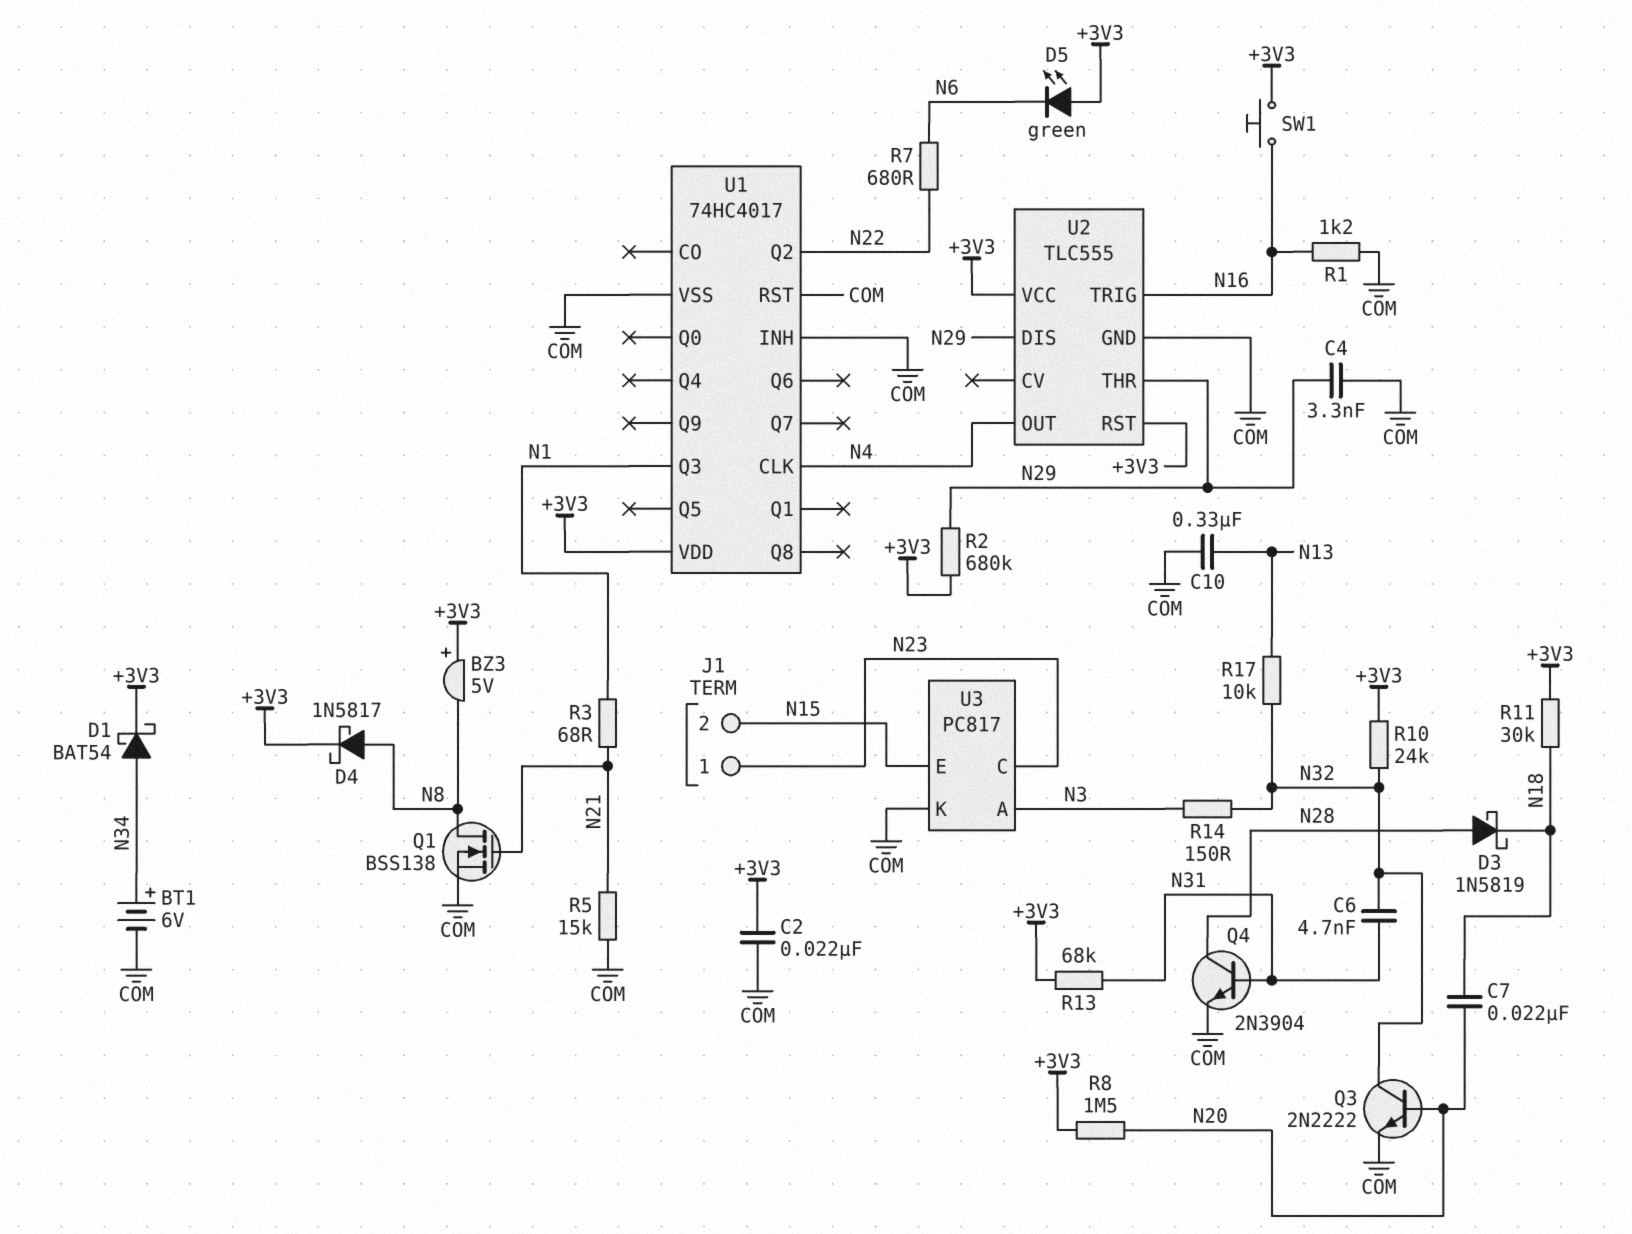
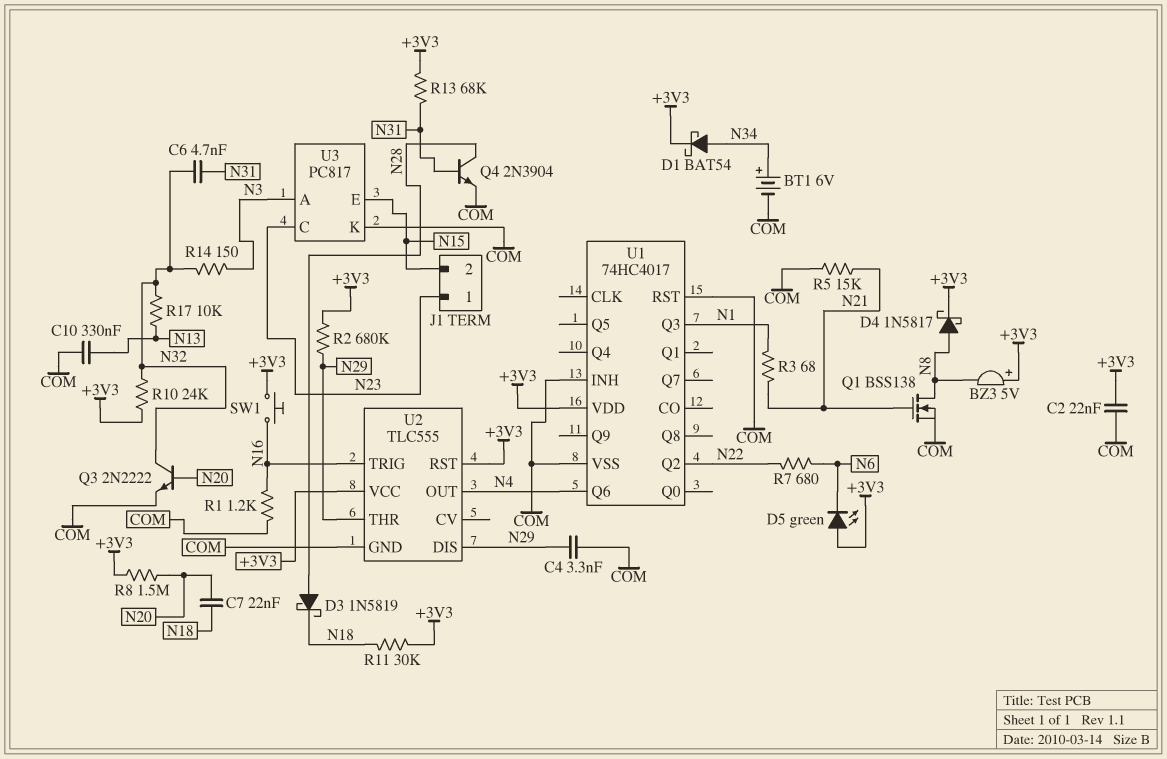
U1 pin CLK: N4 -> none
U1 pin Q6: none -> N4

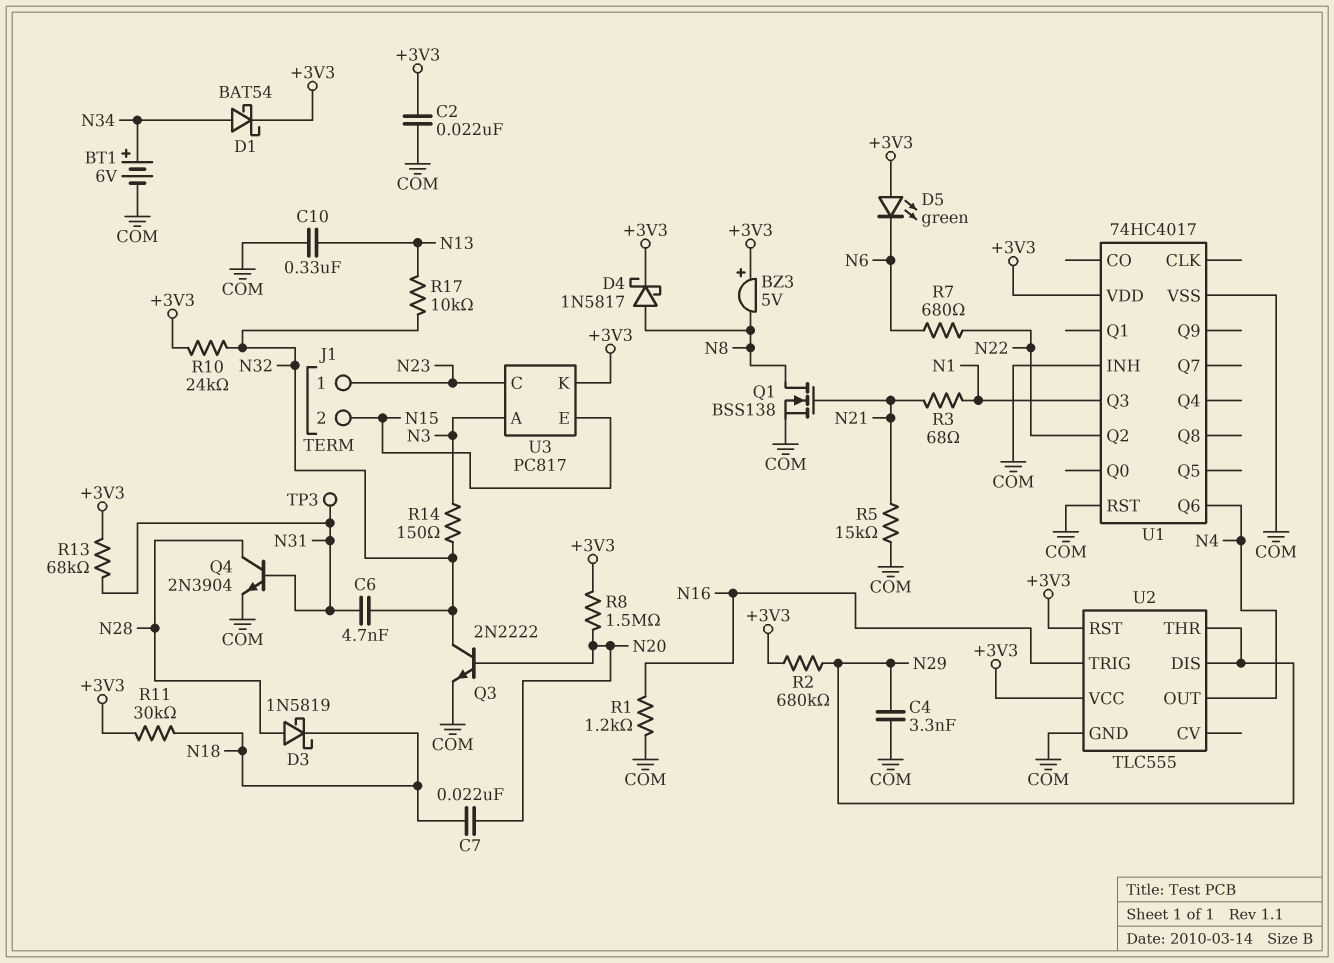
SW1: button (+3V3, N16) -> none
TP3: none -> test point (N31)
U3 pin K: COM -> +3V3

